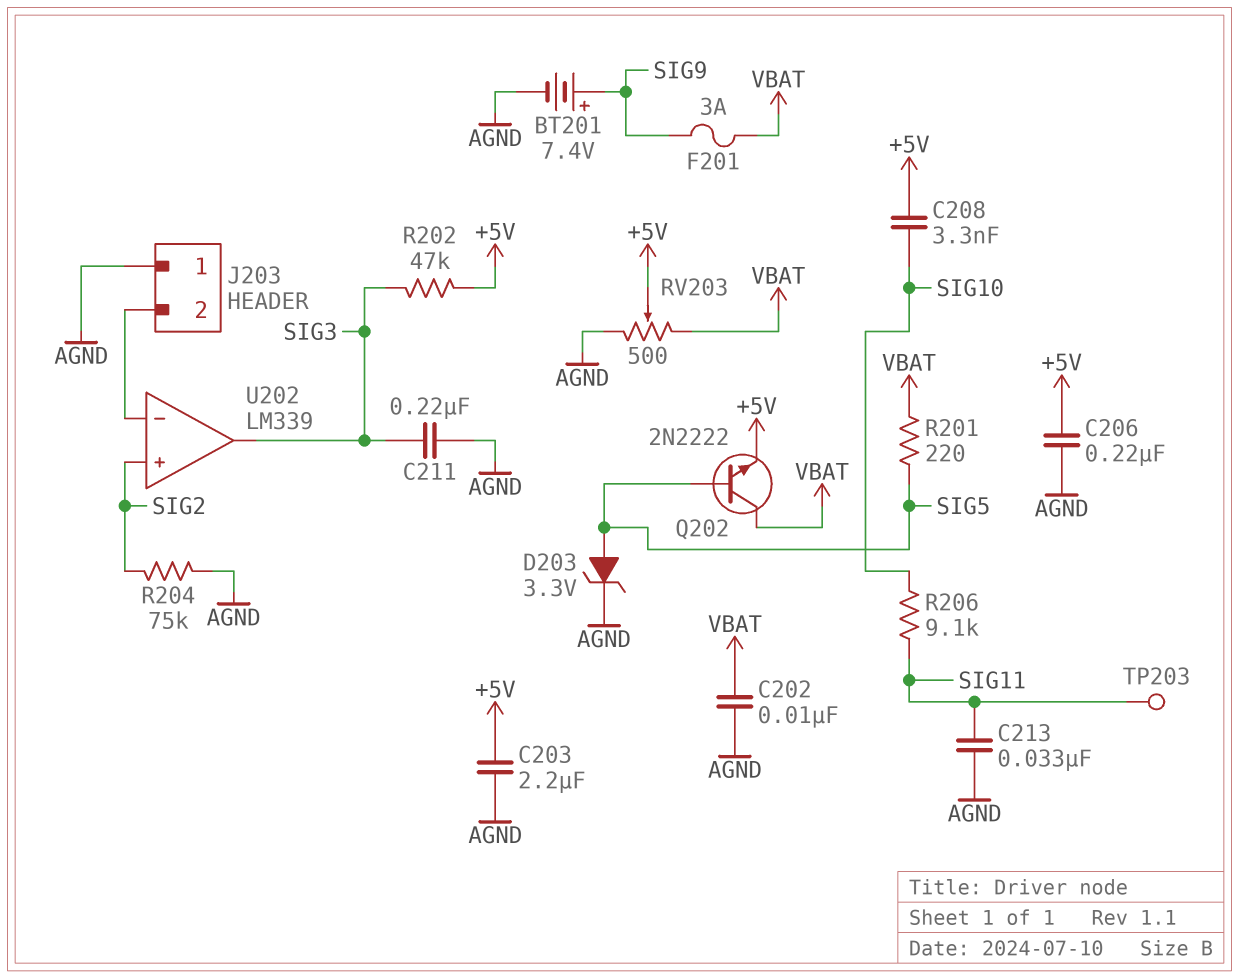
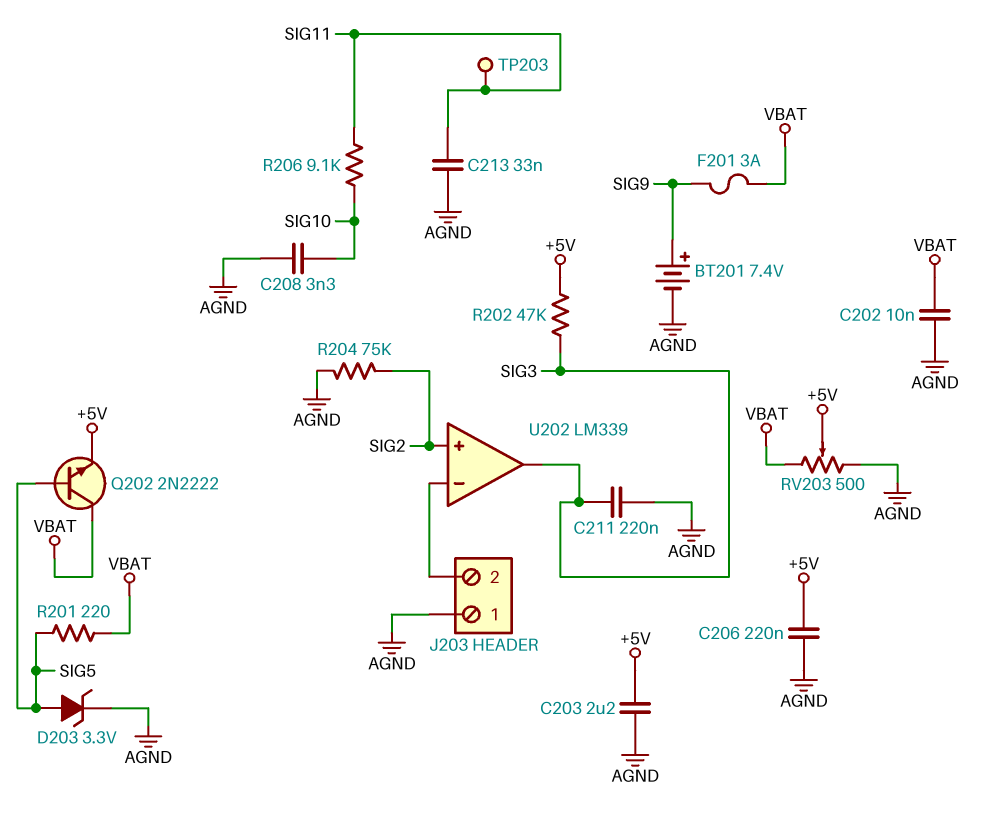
C208: 3.3nF (+5V, SIG10) -> 3.3nF (AGND, SIG10)

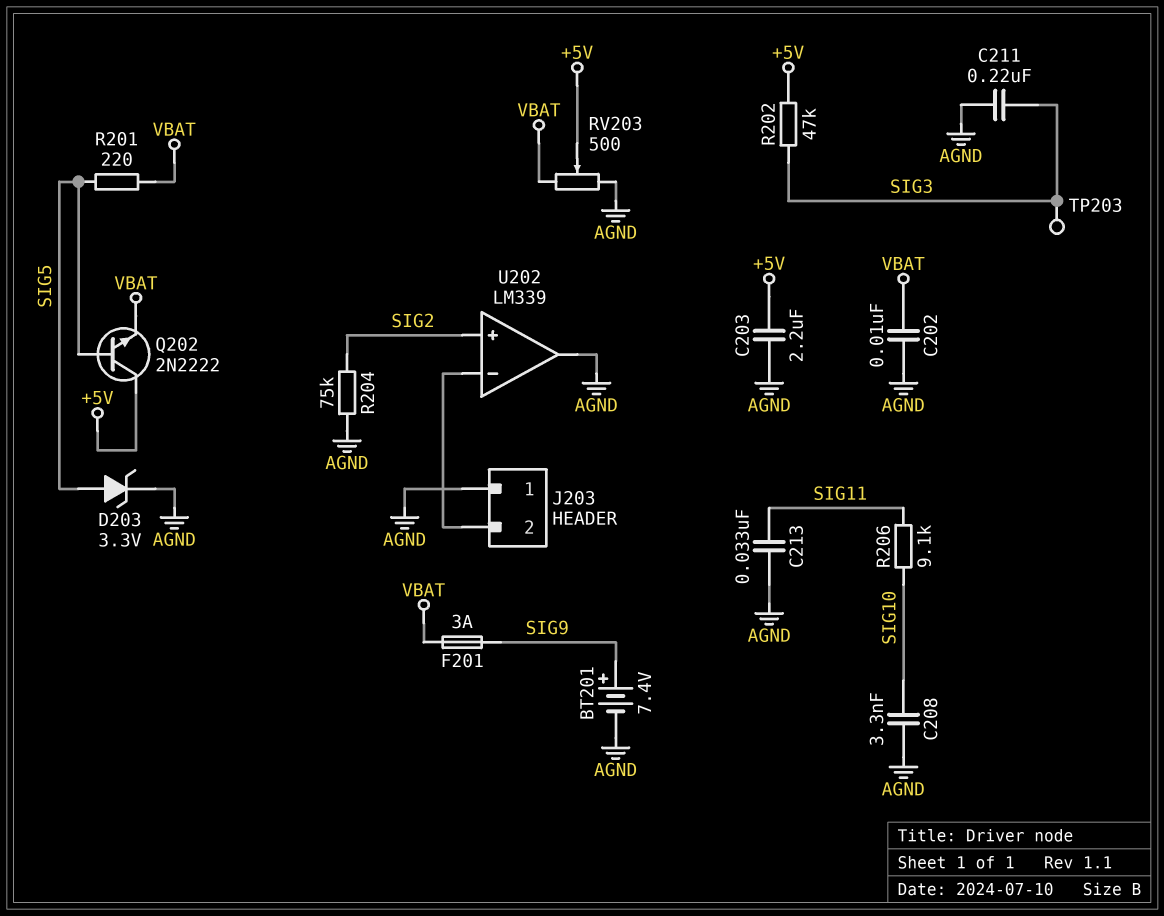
C206: 220nF (+5V, AGND) -> none
Q202: NPN 2N2222 (B SIG5, C VBAT, E +5V) -> NPN 2N2222 (B SIG5, C +5V, E VBAT)
TP203: test point (SIG11) -> test point (SIG3)
U202 pin out: SIG3 -> AGND

